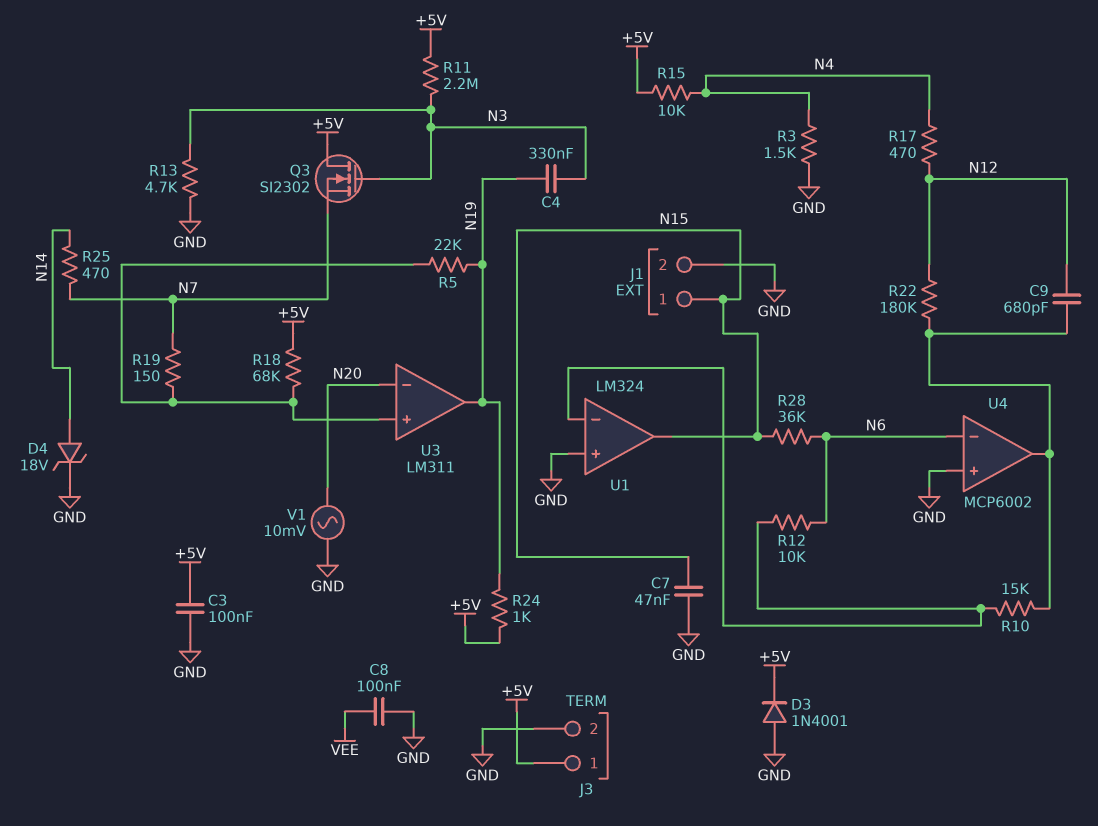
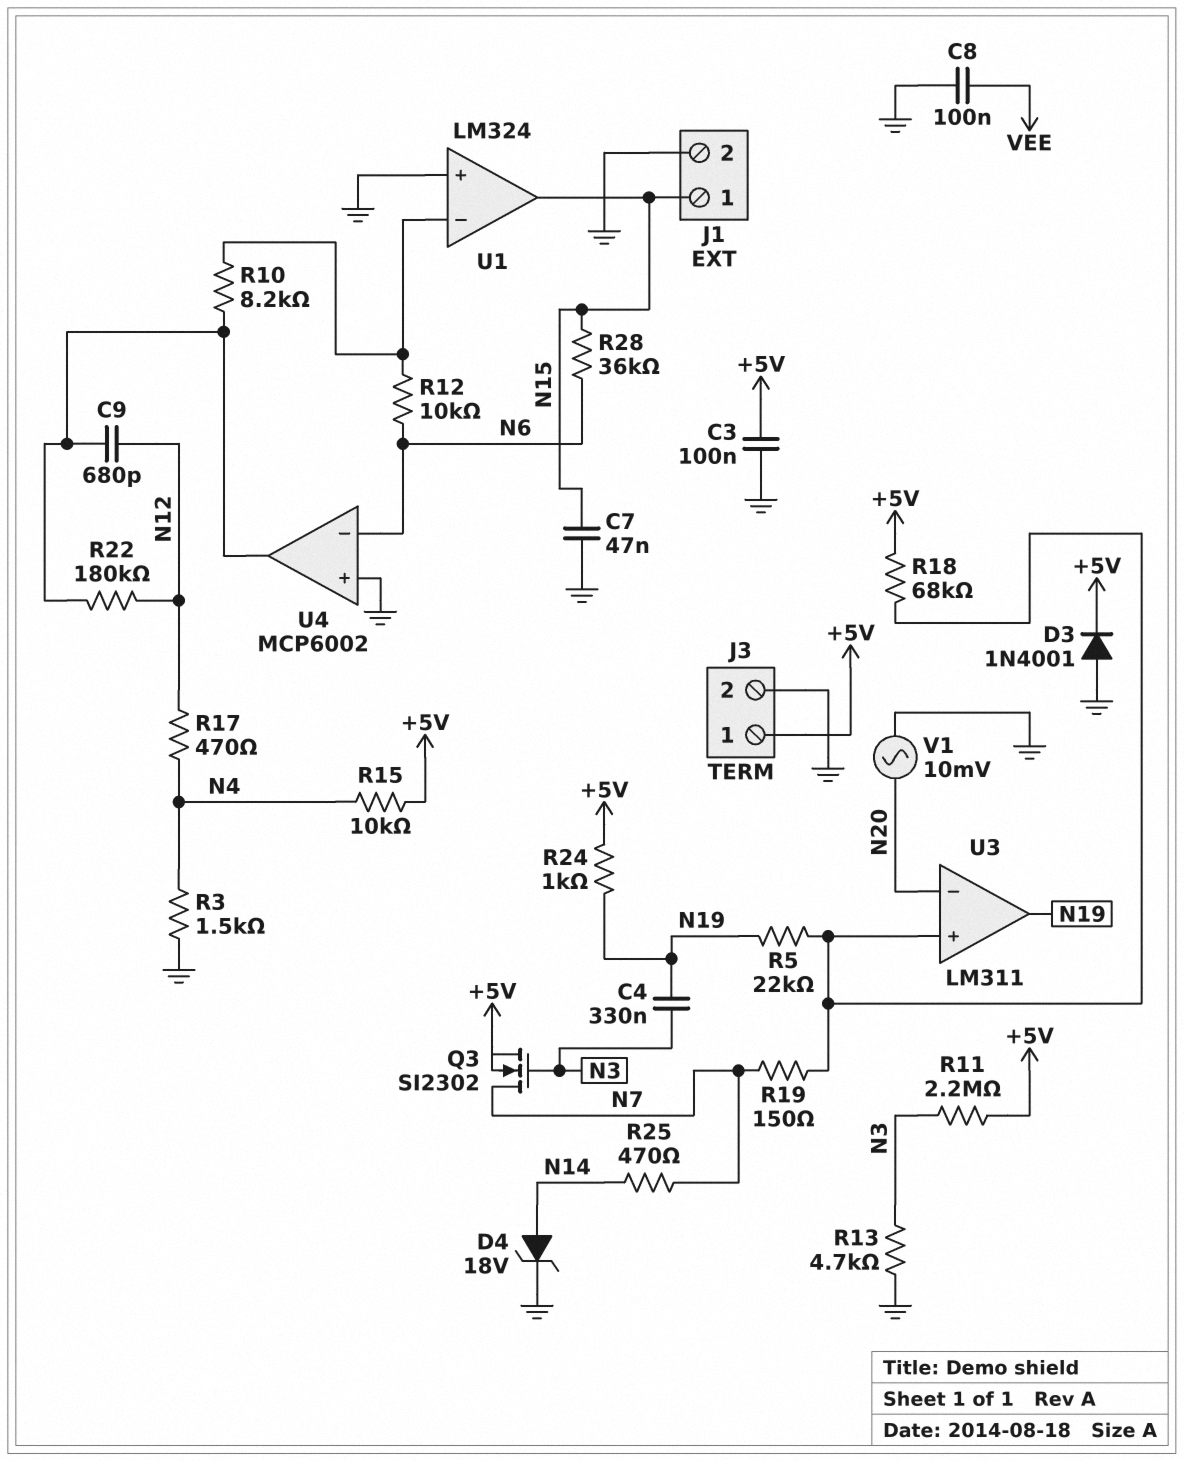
Q3: NMOS SI2302 (G N3, D +5V, S N7) -> NMOS SI2302 (G N3, D N7, S +5V)
R10: 15k (U1/in-, U4/out) -> 8.2k (U1/in-, U4/out)

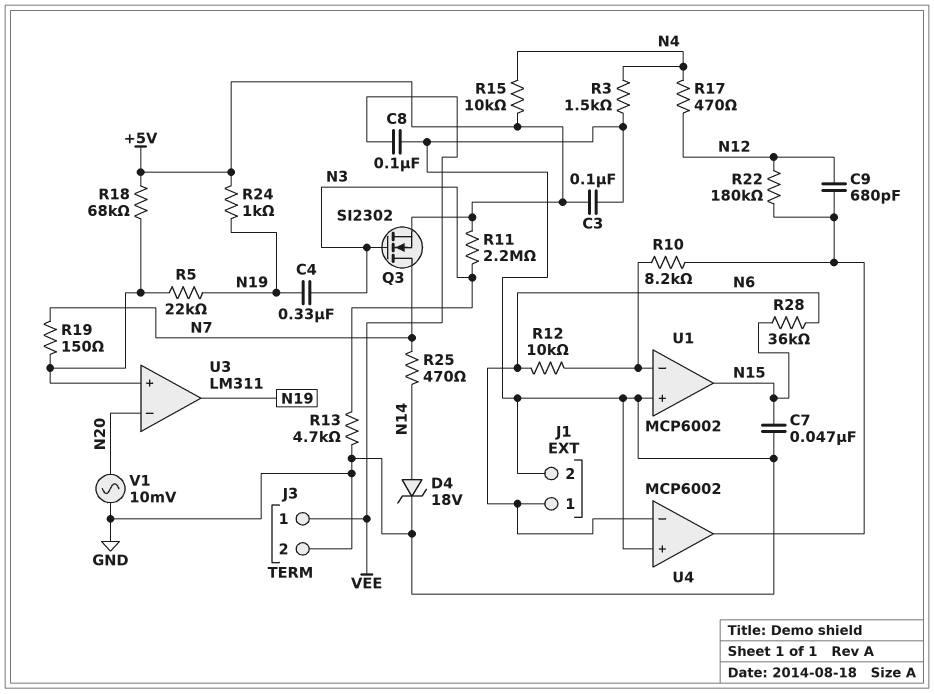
D3: diode 1N4001 (A GND, K +5V) -> none
J1 pin 1: N15 -> N6
J3 pin 1: +5V -> VEE
U1: LM324 -> MCP6002

